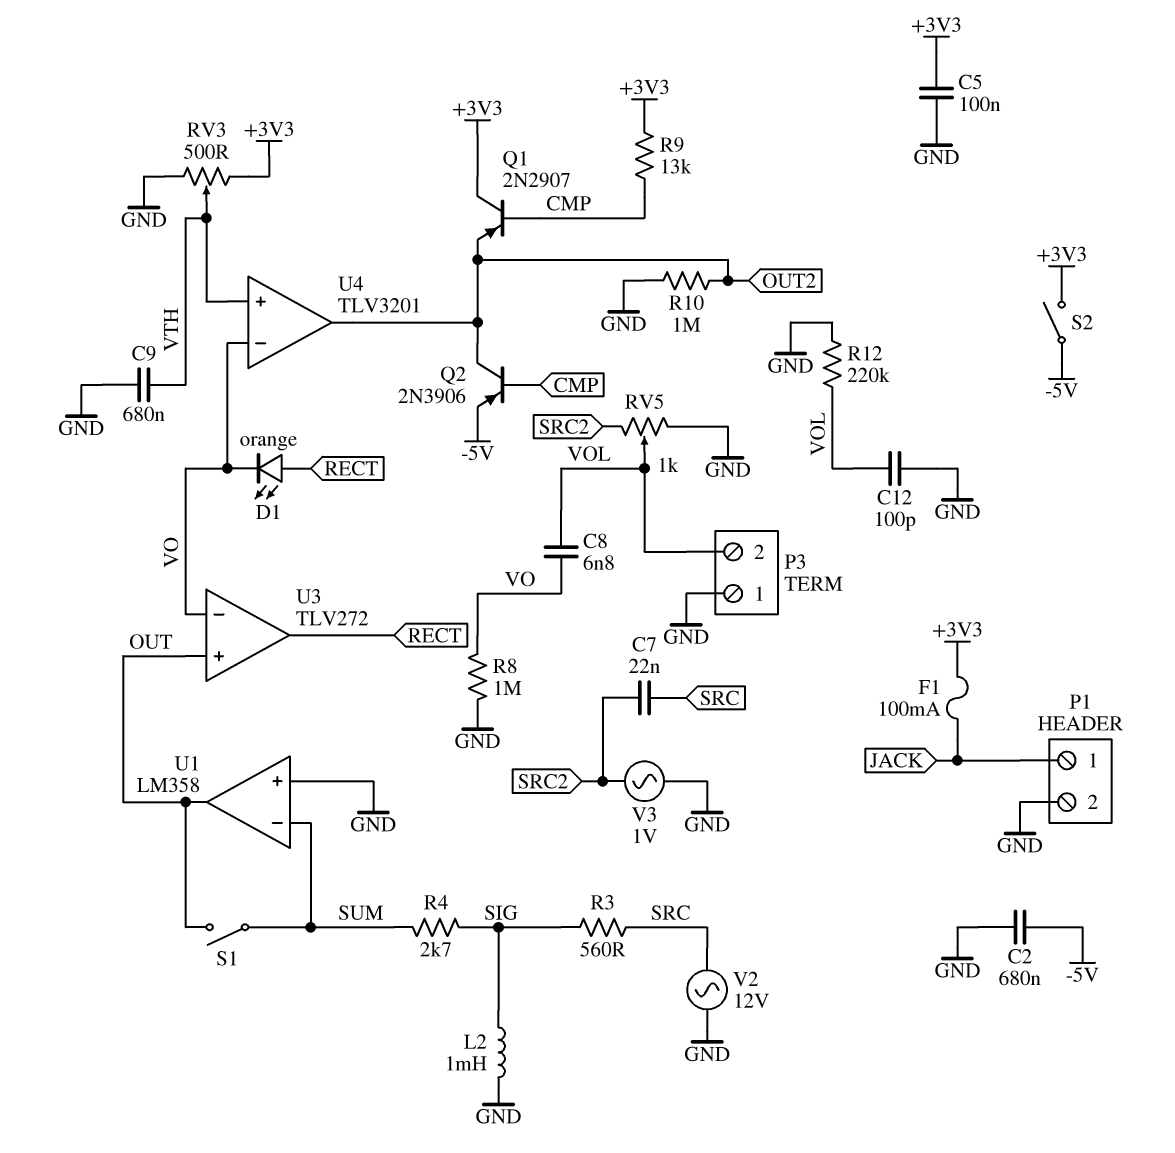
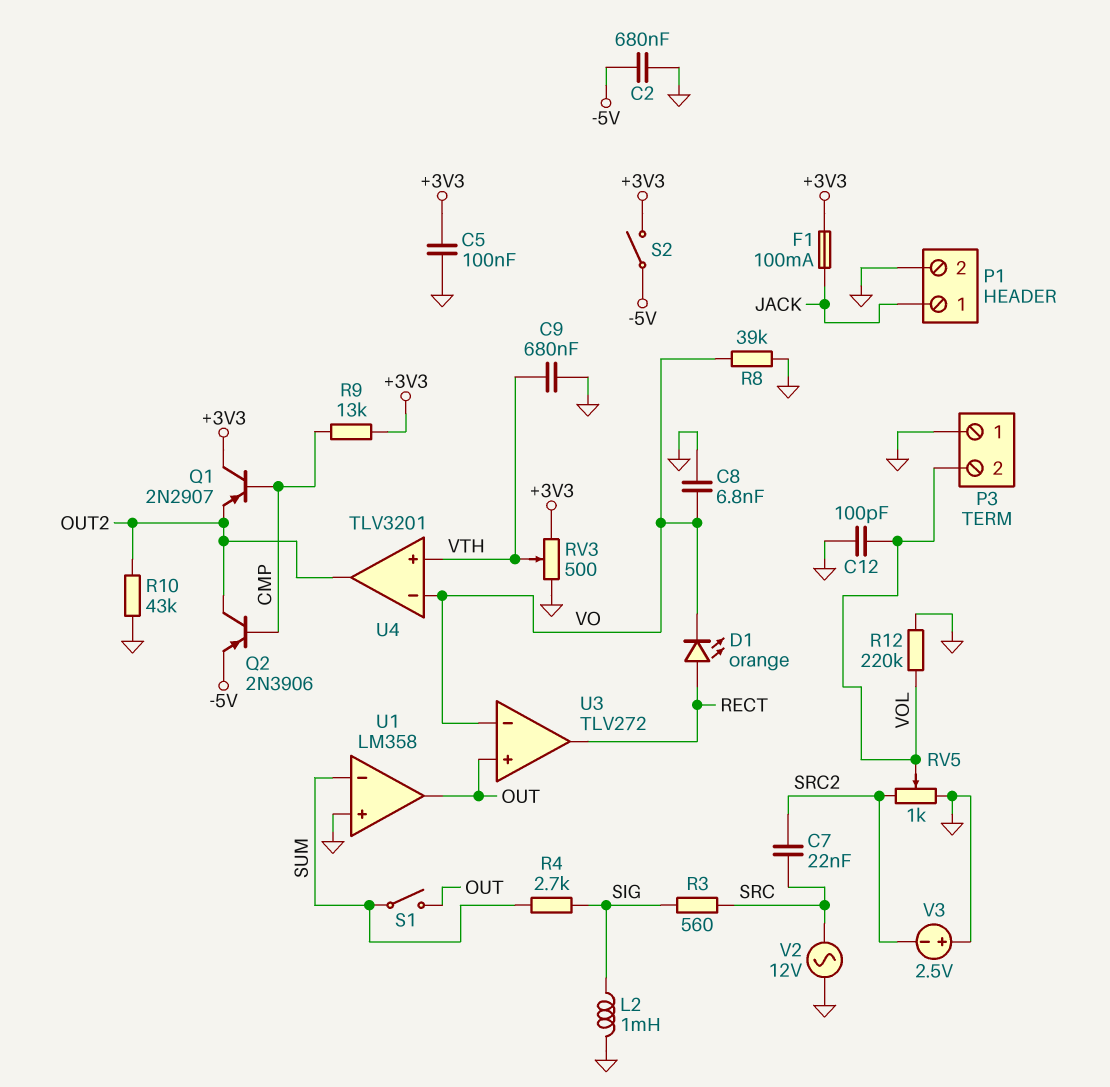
C8: 6.8nF (VO, VOL) -> 6.8nF (GND, VO)
R8: 1M (GND, VO) -> 39k (GND, VO)
R10: 1M (GND, OUT2) -> 43k (GND, OUT2)
V3: AC 1V (GND, SRC2) -> 2.5V (plus GND, minus SRC2)

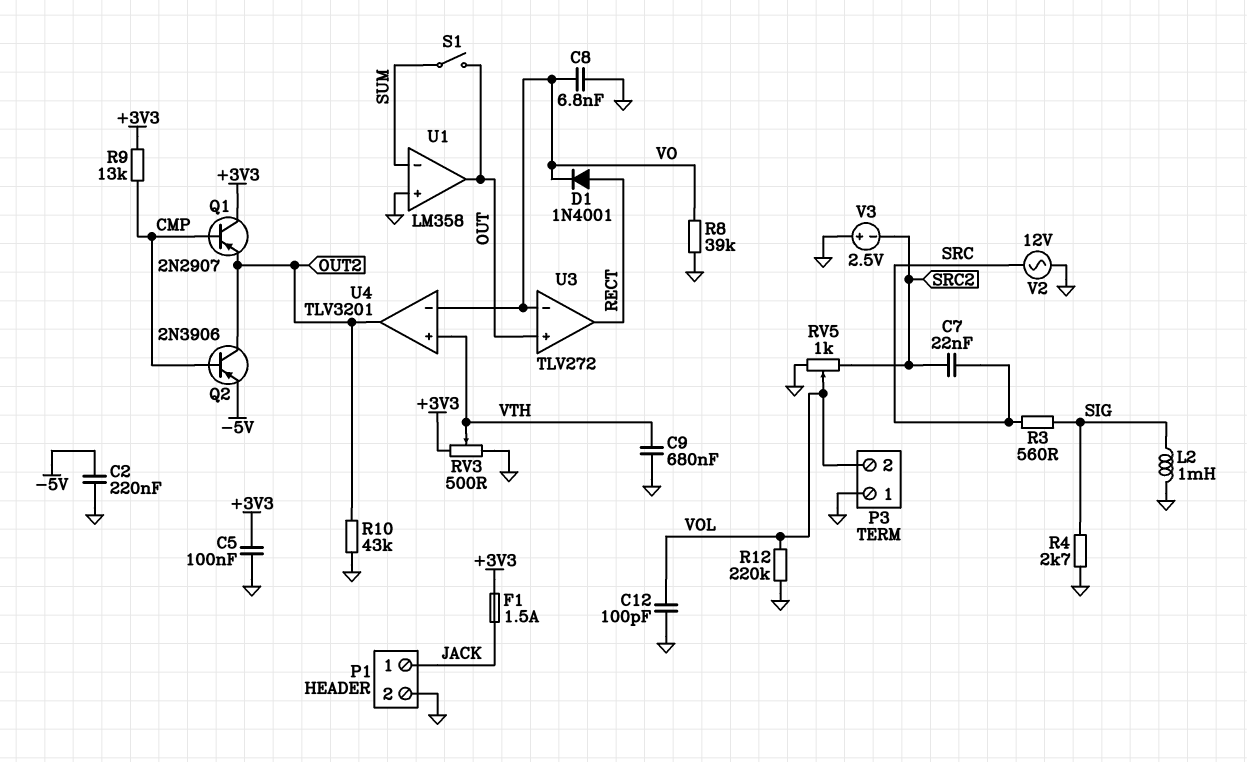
C2: 680nF (-5V, GND) -> 220nF (-5V, GND)
D1: LED orange (A RECT, K VO) -> diode 1N4001 (A RECT, K VO)
F1: 100mA (+3V3, JACK) -> 1.5A (+3V3, JACK)
R4: 2.7k (SIG, SUM) -> 2.7k (GND, SIG)
S2: switch (+3V3, -5V) -> none

